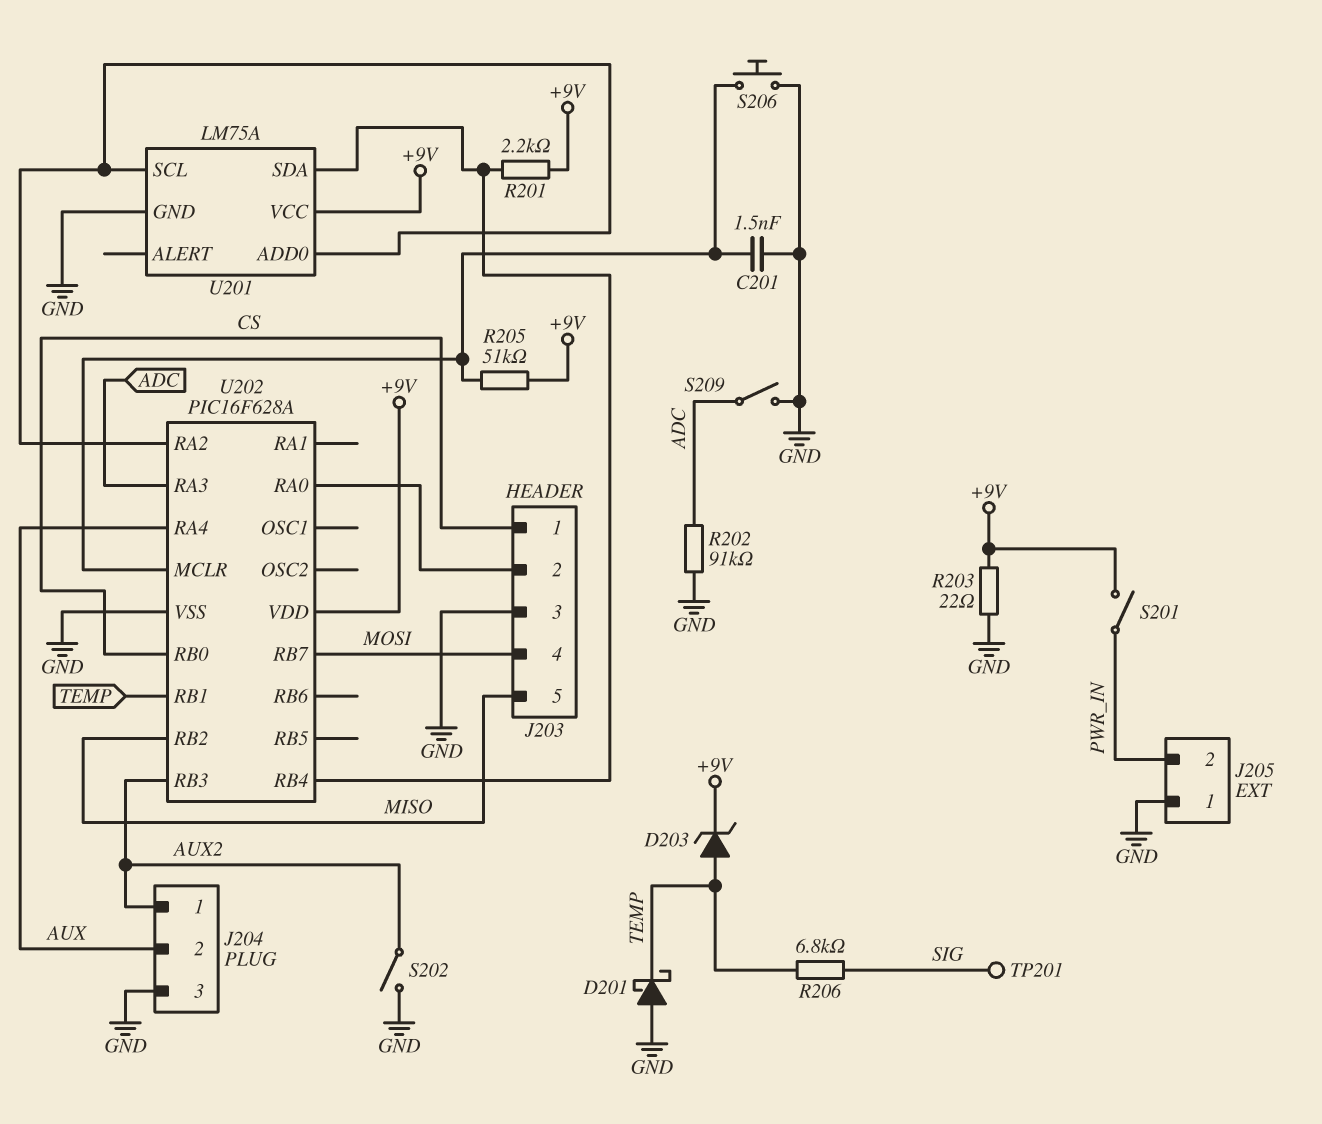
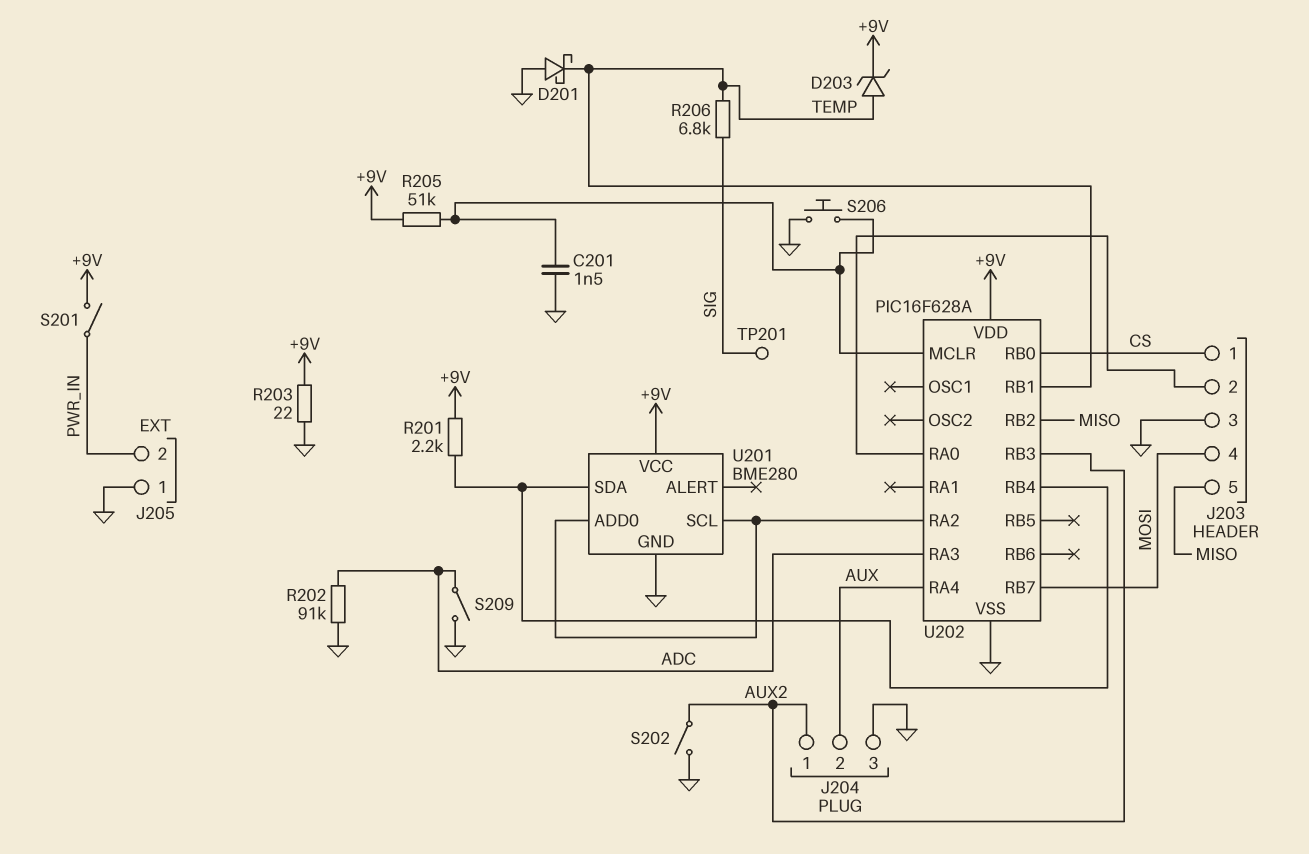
U201: LM75A -> BME280

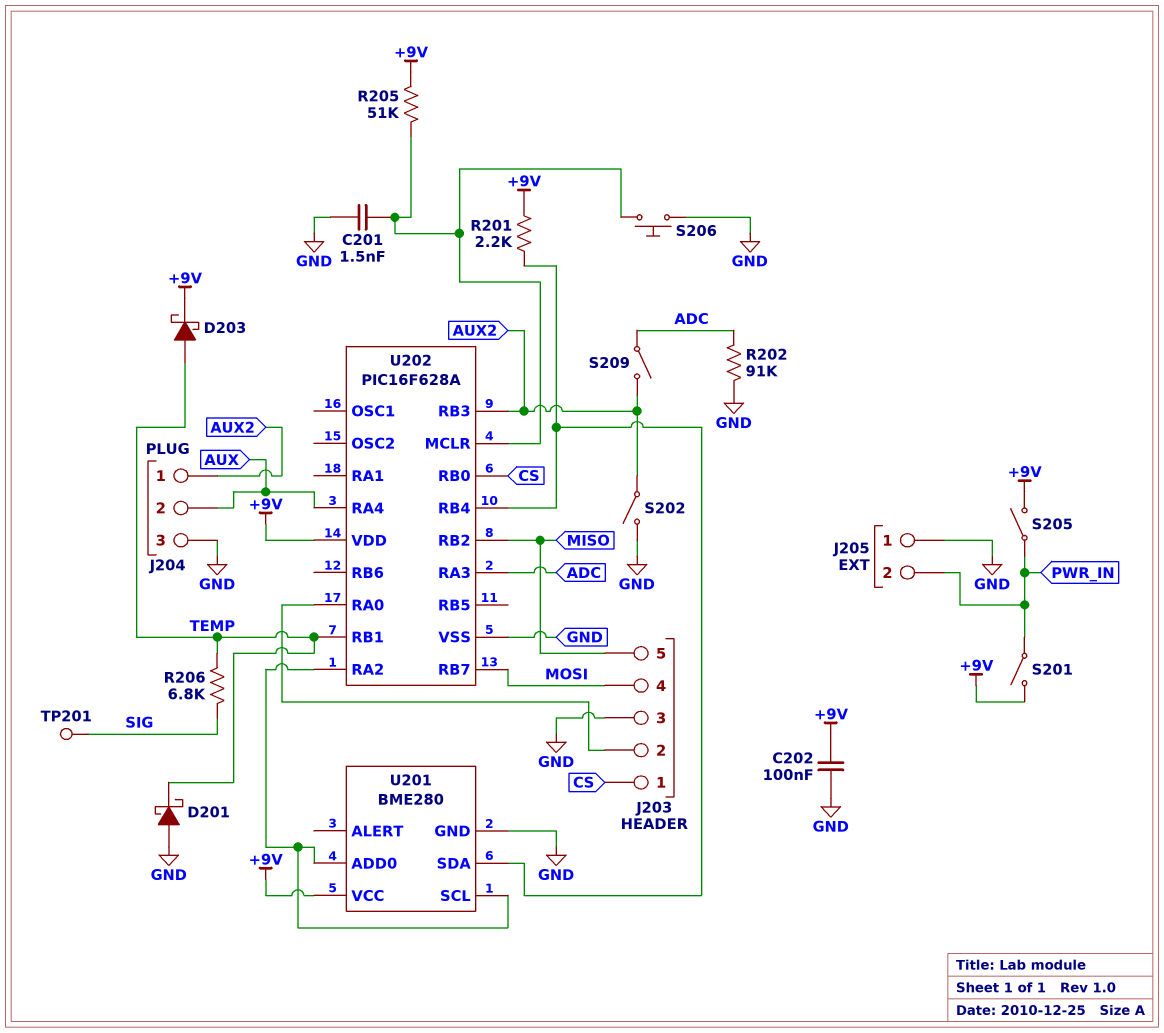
C202: none -> 100nF (+9V, GND)
D203: zener (A TEMP, K +9V) -> schottky (A TEMP, K +9V)
R203: 22 (+9V, GND) -> none
S205: none -> switch (+9V, PWR_IN)
S209: switch (ADC, GND) -> switch (ADC, AUX2)

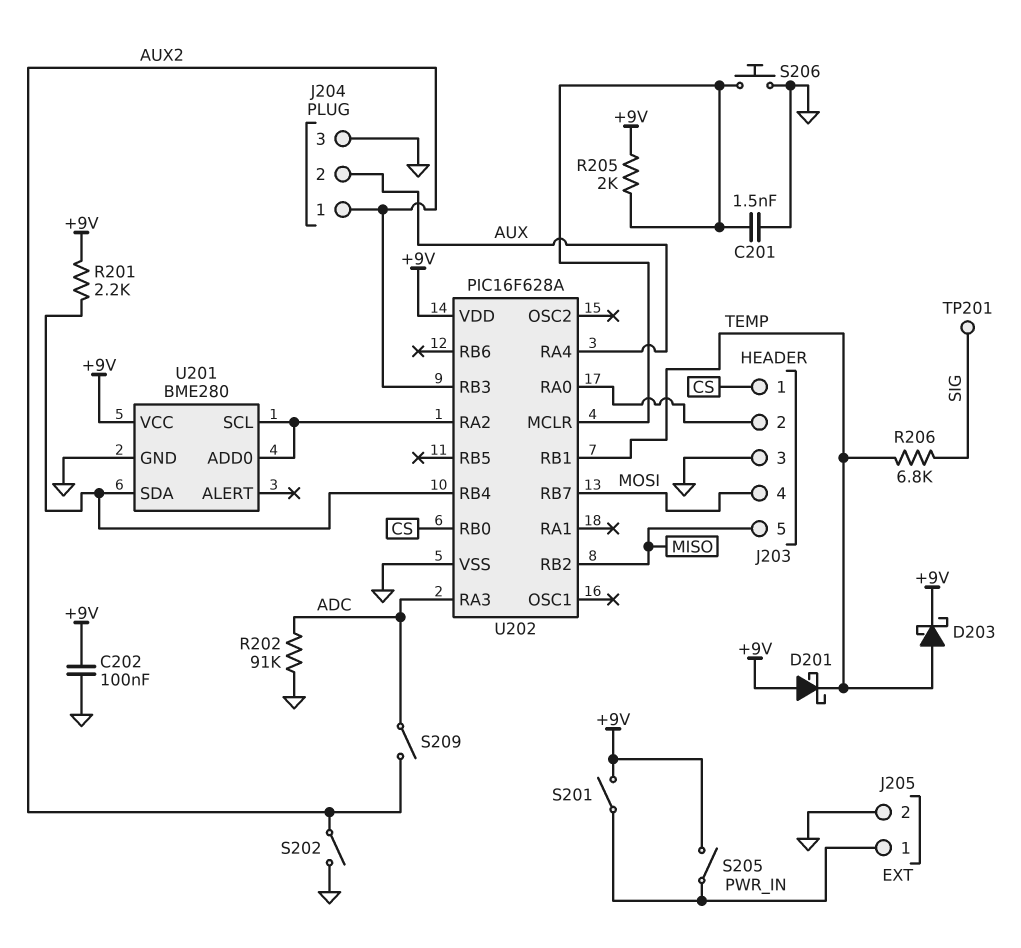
D201: schottky (A GND, K TEMP) -> schottky (A +9V, K TEMP)
J205 pin 1: GND -> PWR_IN
J205 pin 2: PWR_IN -> GND
R205: 51k (+9V, U202/MCLR) -> 2k (+9V, U202/MCLR)

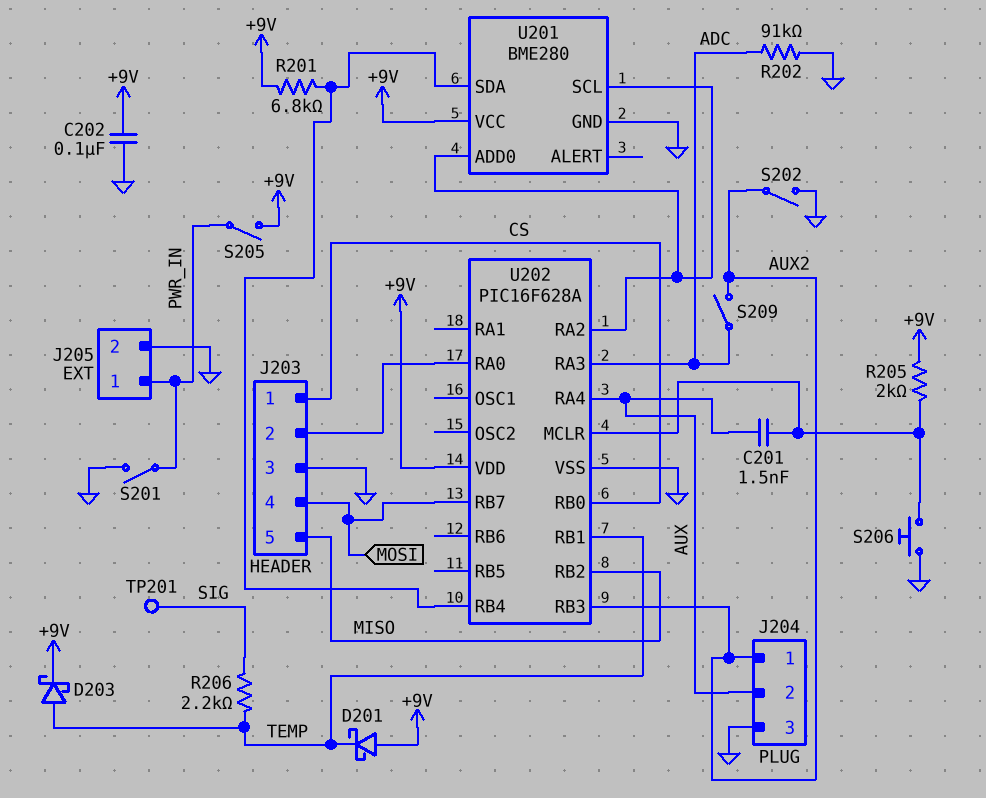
C201: 1.5nF (GND, U202/MCLR) -> 1.5nF (AUX, U202/MCLR)
R201: 2.2k (+9V, U201/SDA) -> 6.8k (+9V, U201/SDA)
R206: 6.8k (SIG, TEMP) -> 2.2k (SIG, TEMP)
S201: switch (+9V, PWR_IN) -> switch (GND, PWR_IN)

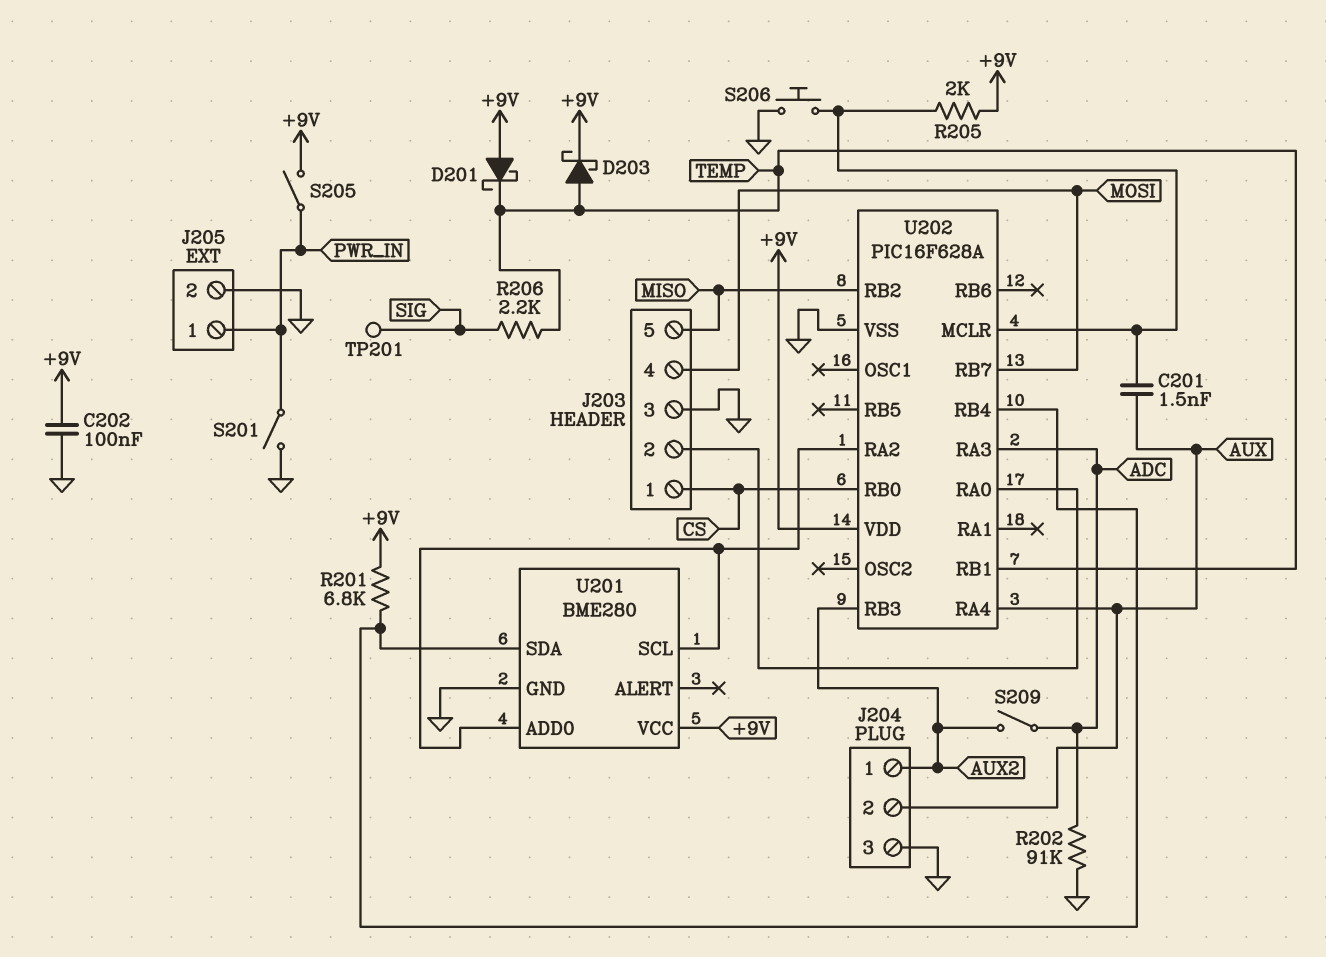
S202: switch (AUX2, GND) -> none

